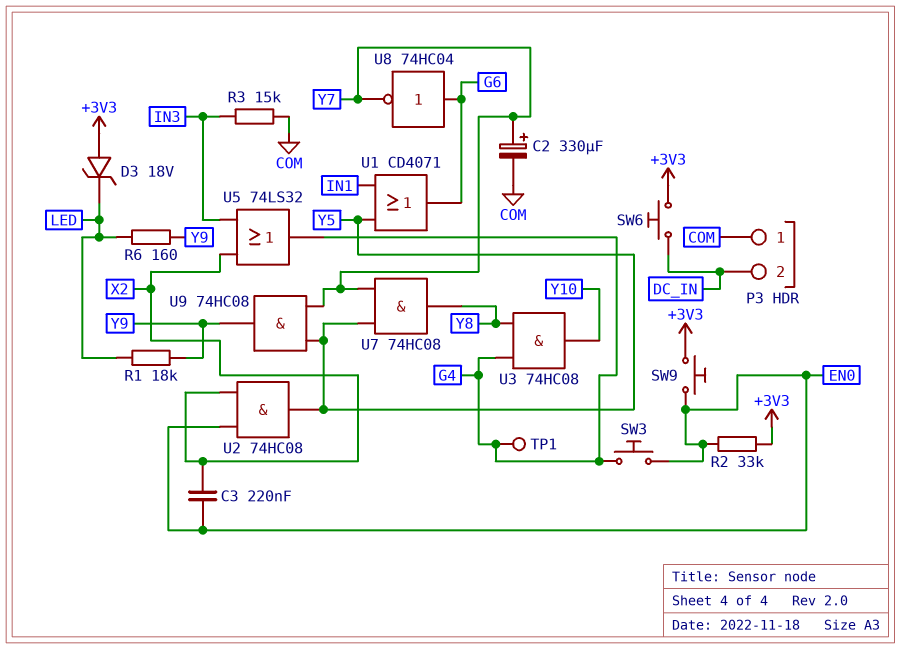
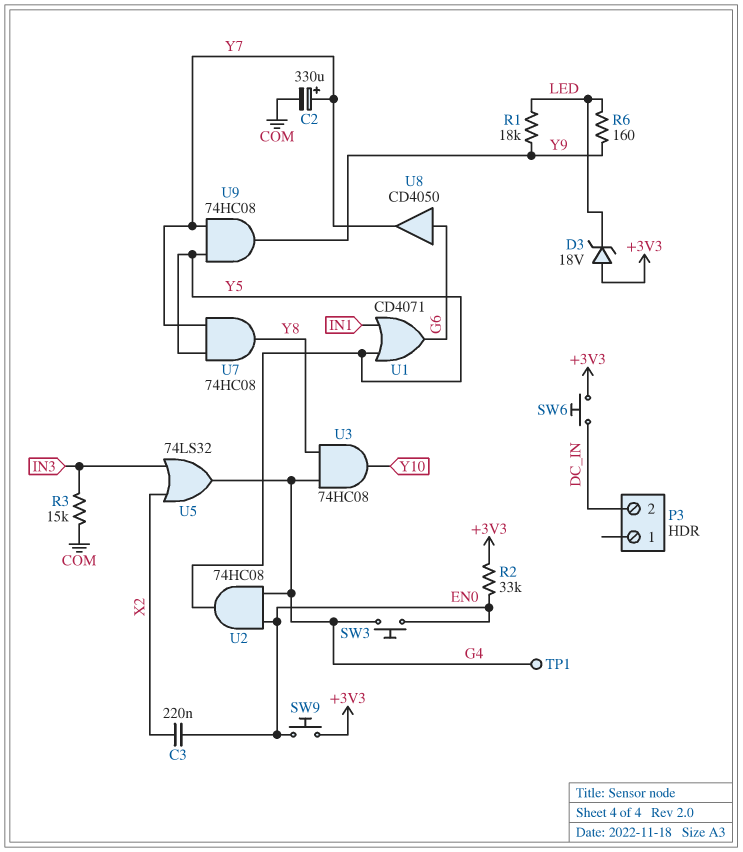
P3 pin 1: COM -> none
U2: AND 74HC08 (in EN0, in X2, out Y5) -> AND 74HC08 (in EN0, in G4, out Y5)
U8: NOT 74HC04 (in G6, out Y7) -> buffer CD4050 (in G6, out Y7)

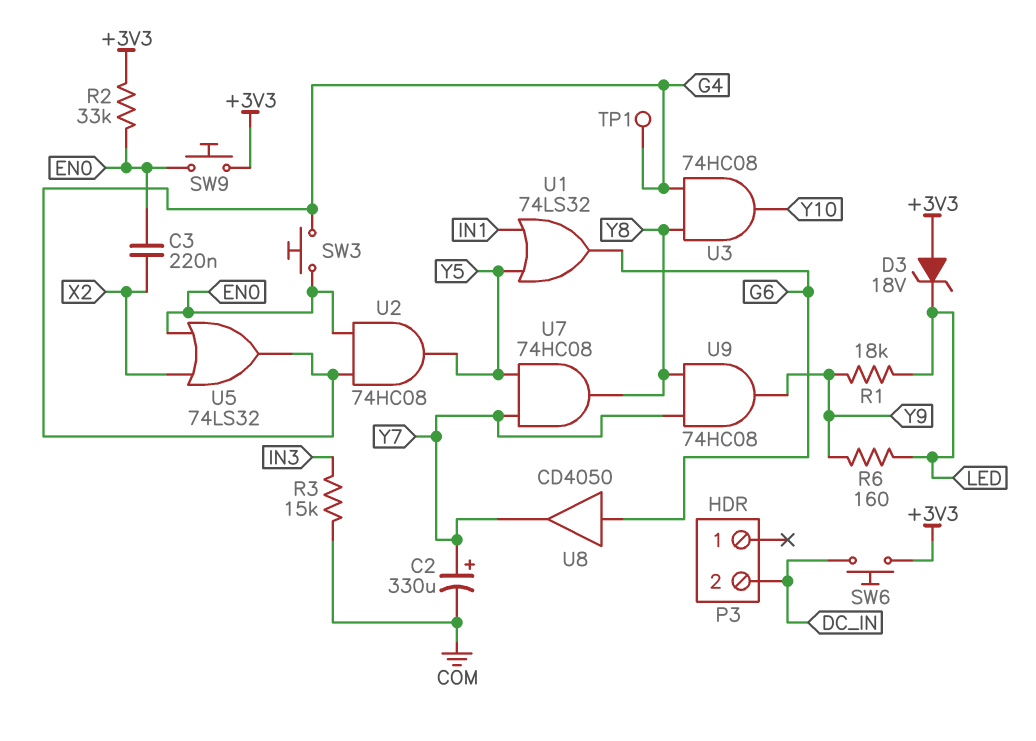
U1: OR CD4071 (in IN1, in Y5, out G6) -> OR 74LS32 (in IN1, in Y5, out G6)
U5: OR 74LS32 (in IN3, in X2, out G4) -> OR 74LS32 (in EN0, in X2, out G4)
U9: AND 74HC08 (in Y5, in Y7, out Y9) -> AND 74HC08 (in Y7, in Y8, out Y9)

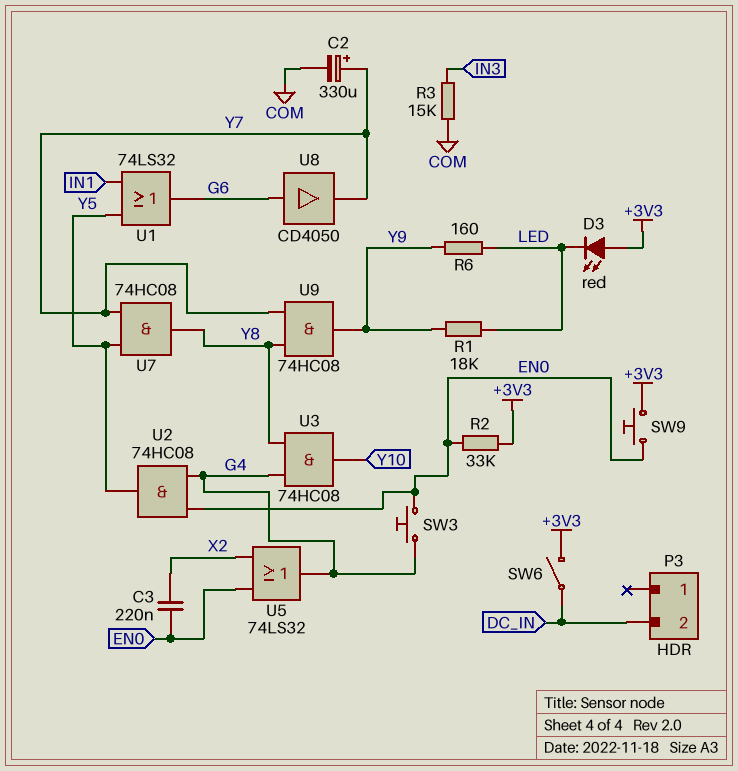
D3: zener 18V (A +3V3, K LED) -> LED red (A +3V3, K LED)
SW6: button (+3V3, DC_IN) -> switch (+3V3, DC_IN)
TP1: test point (G4) -> none

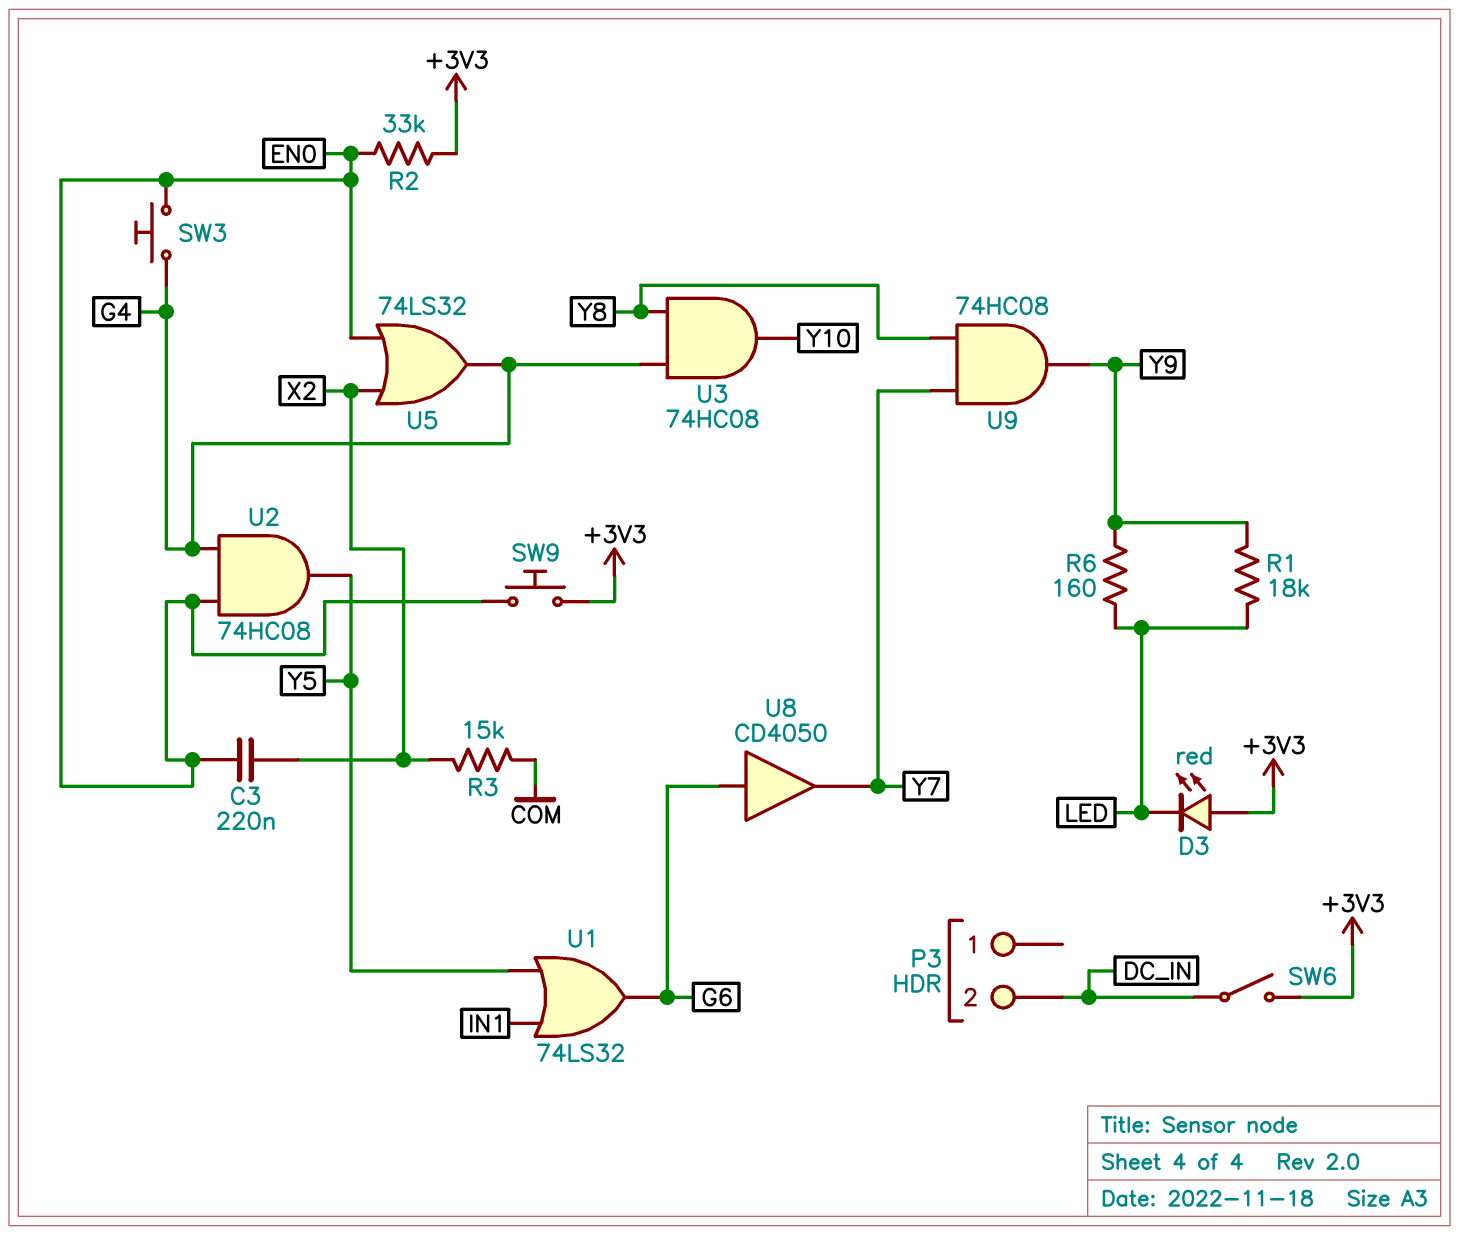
C2: 330uF (plus Y7, minus COM) -> none
R3: 15k (COM, IN3) -> 15k (COM, X2)
U7: AND 74HC08 (in Y5, in Y7, out Y8) -> none

